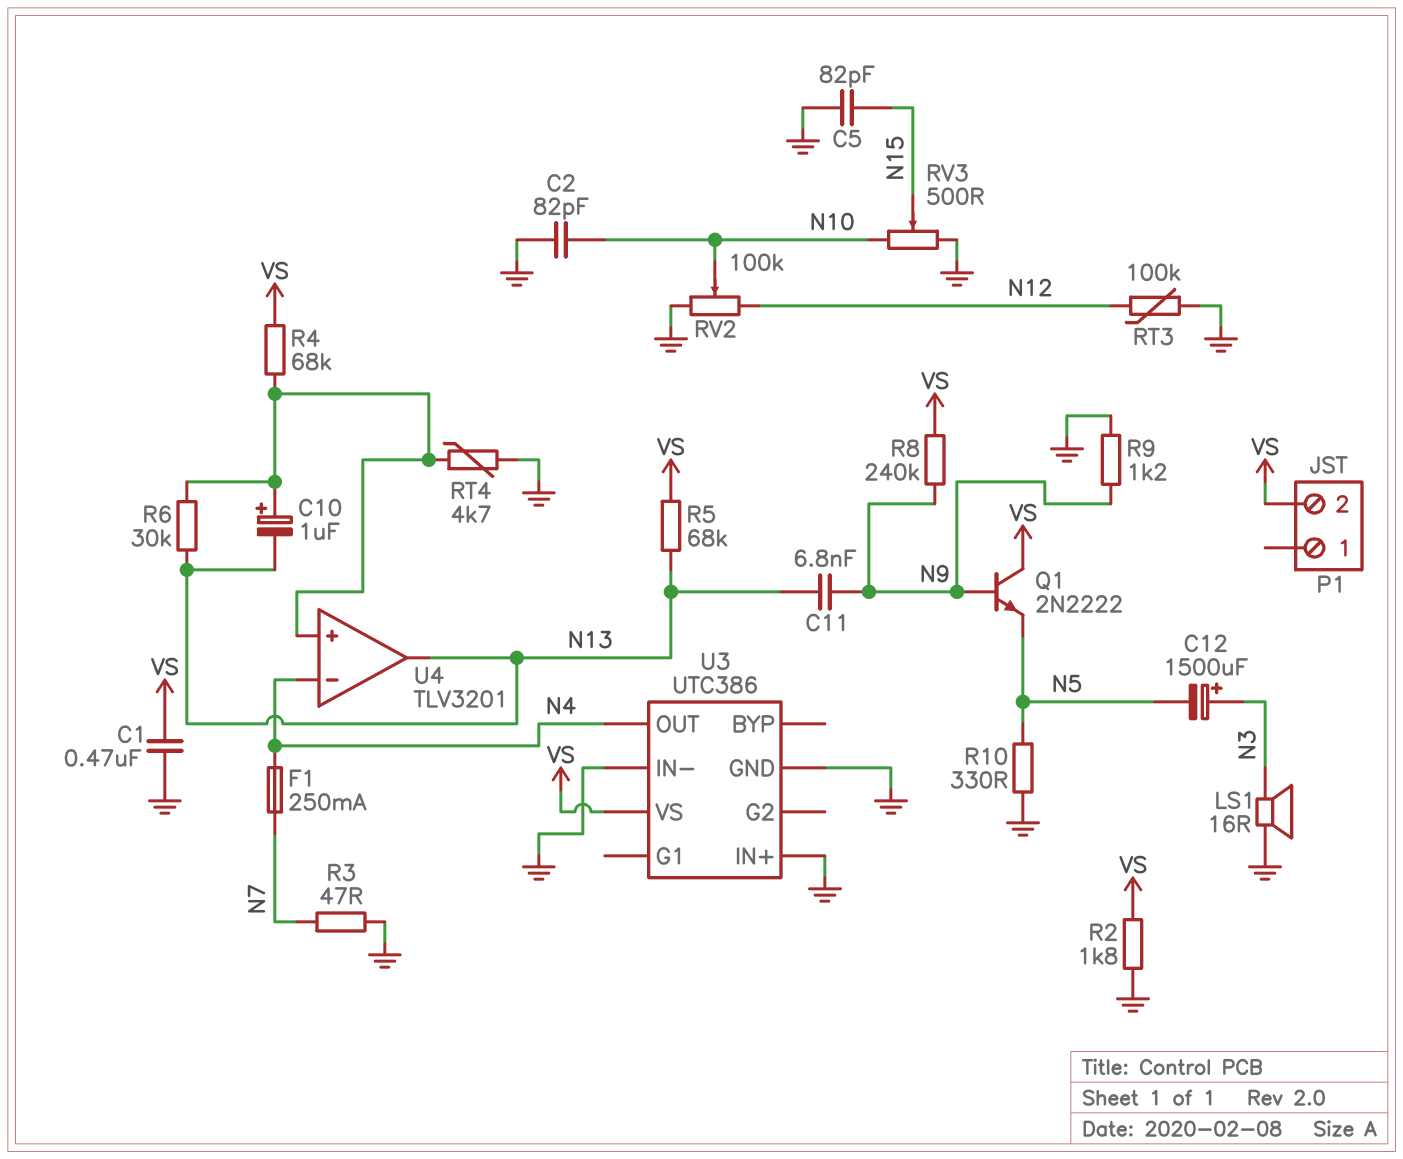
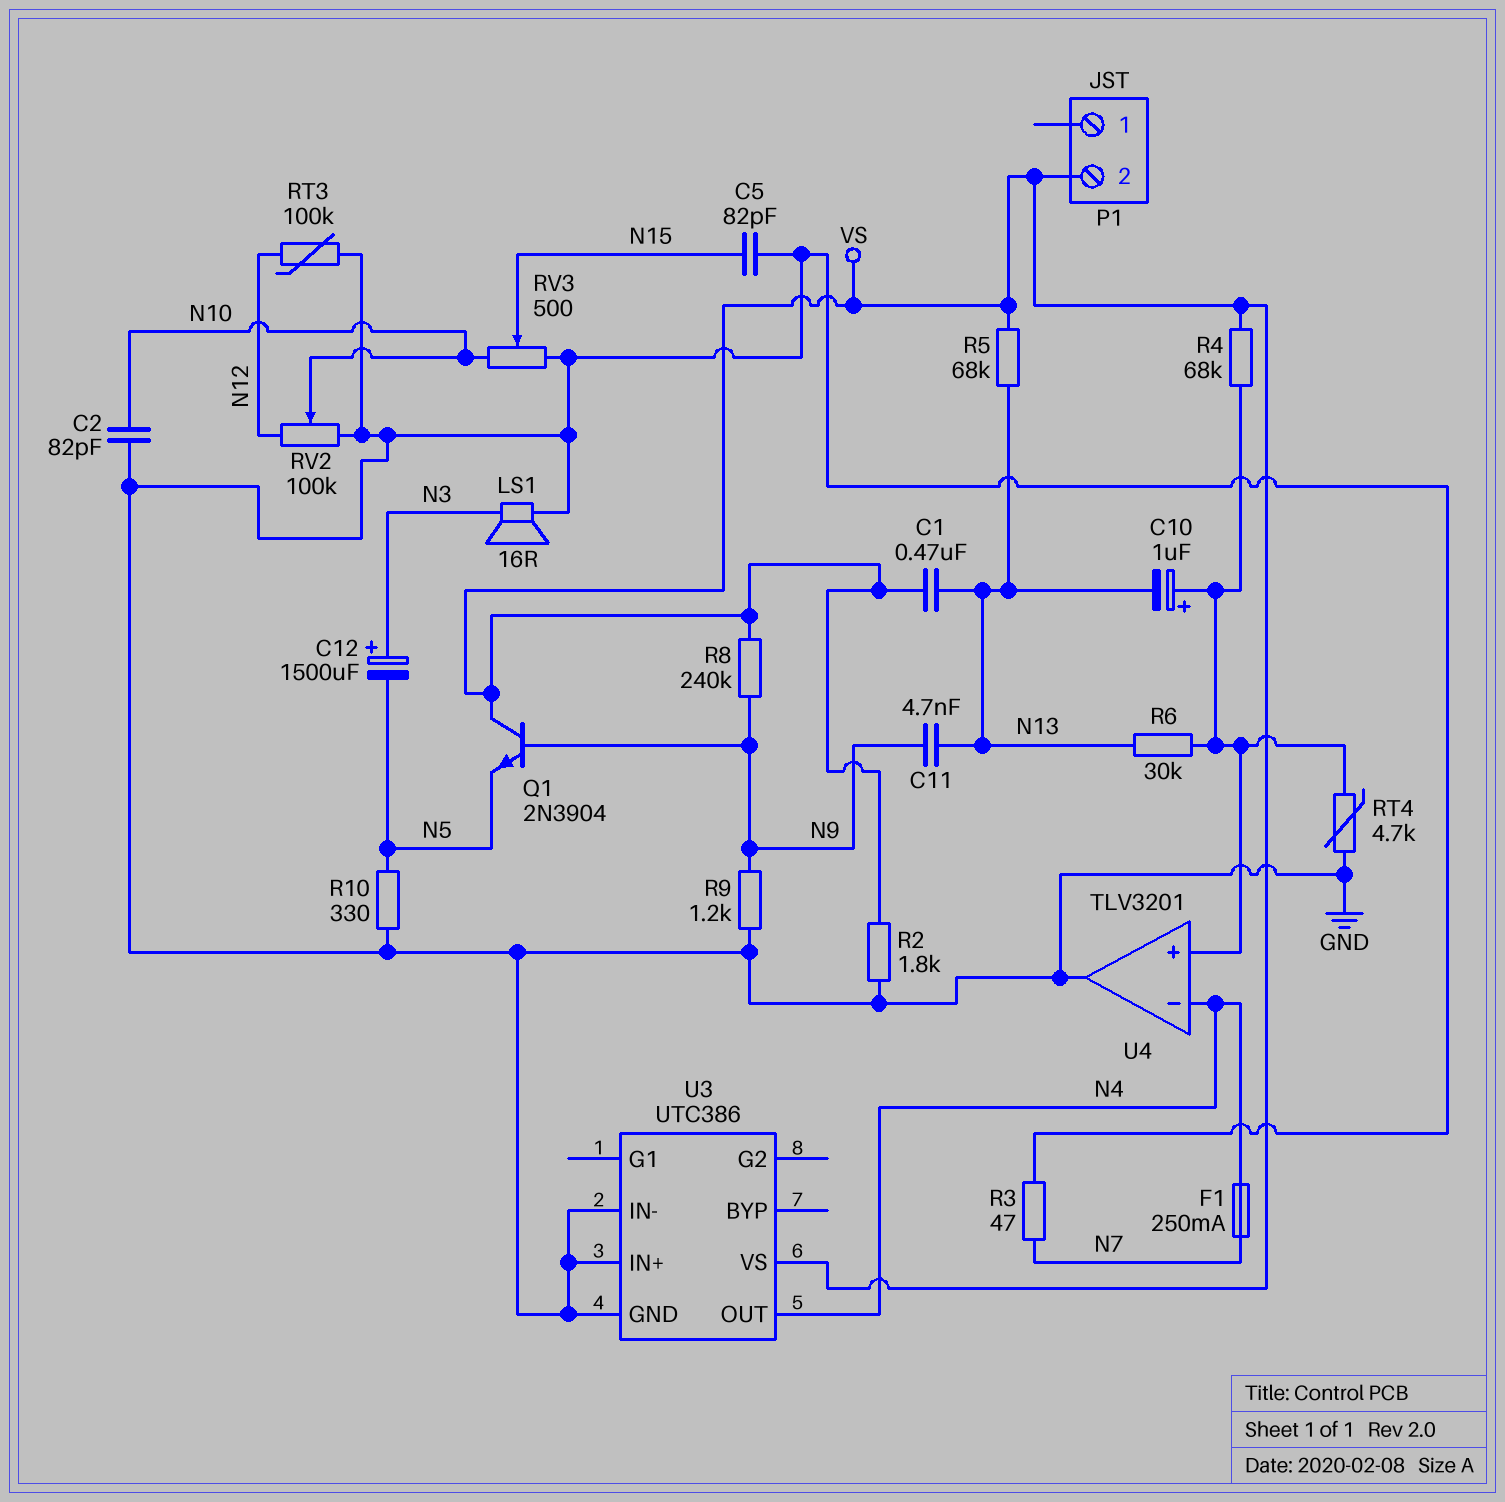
C1: 470nF (GND, VS) -> 470nF (N13, VS)
C11: 6.8nF (N9, N13) -> 4.7nF (N9, N13)
Q1: NPN 2N2222 (B N9, C VS, E N5) -> NPN 2N3904 (B N9, C VS, E N5)
U4 pin out: N13 -> GND

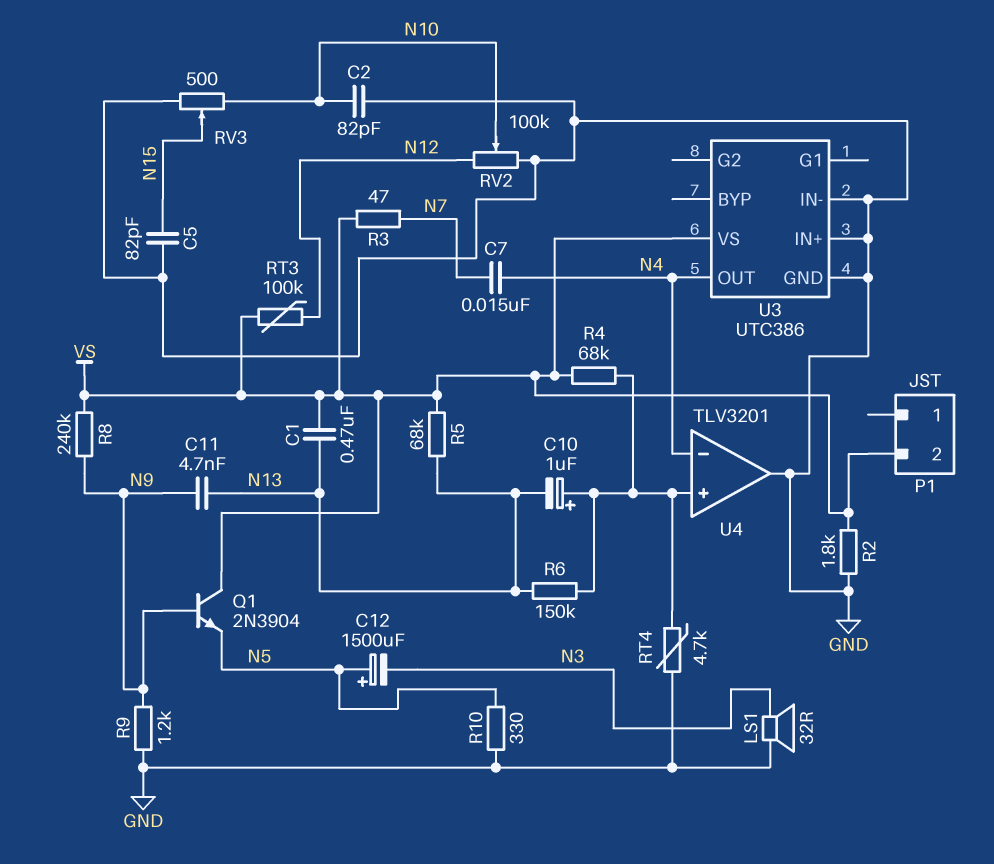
C7: none -> 15nF (N4, N7)
C12: 1500uF (plus N3, minus N5) -> 1500uF (plus N5, minus N3)
F1: 250mA (N4, N7) -> none
LS1: speaker 16R (GND, N3) -> speaker 32R (GND, N3)
R3: 47 (GND, N7) -> 47 (N7, VS)
R6: 30k (N13, U4/in+) -> 150k (N13, U4/in+)
RT3: 100k (GND, N12) -> 100k (N12, VS)

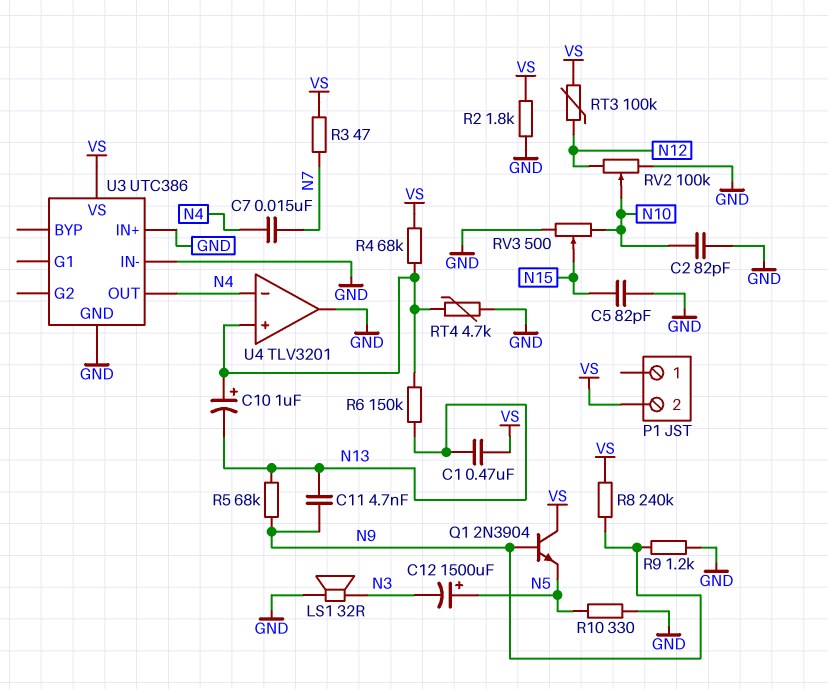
R5: 68k (N13, VS) -> 68k (N9, N13)

